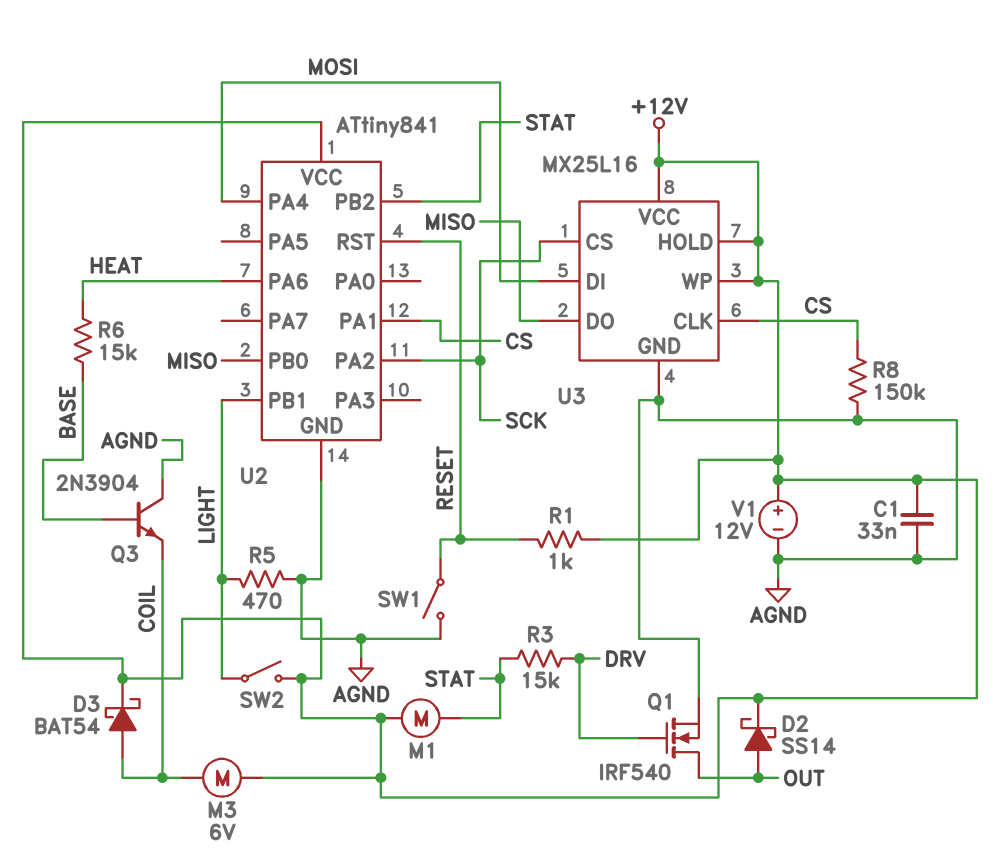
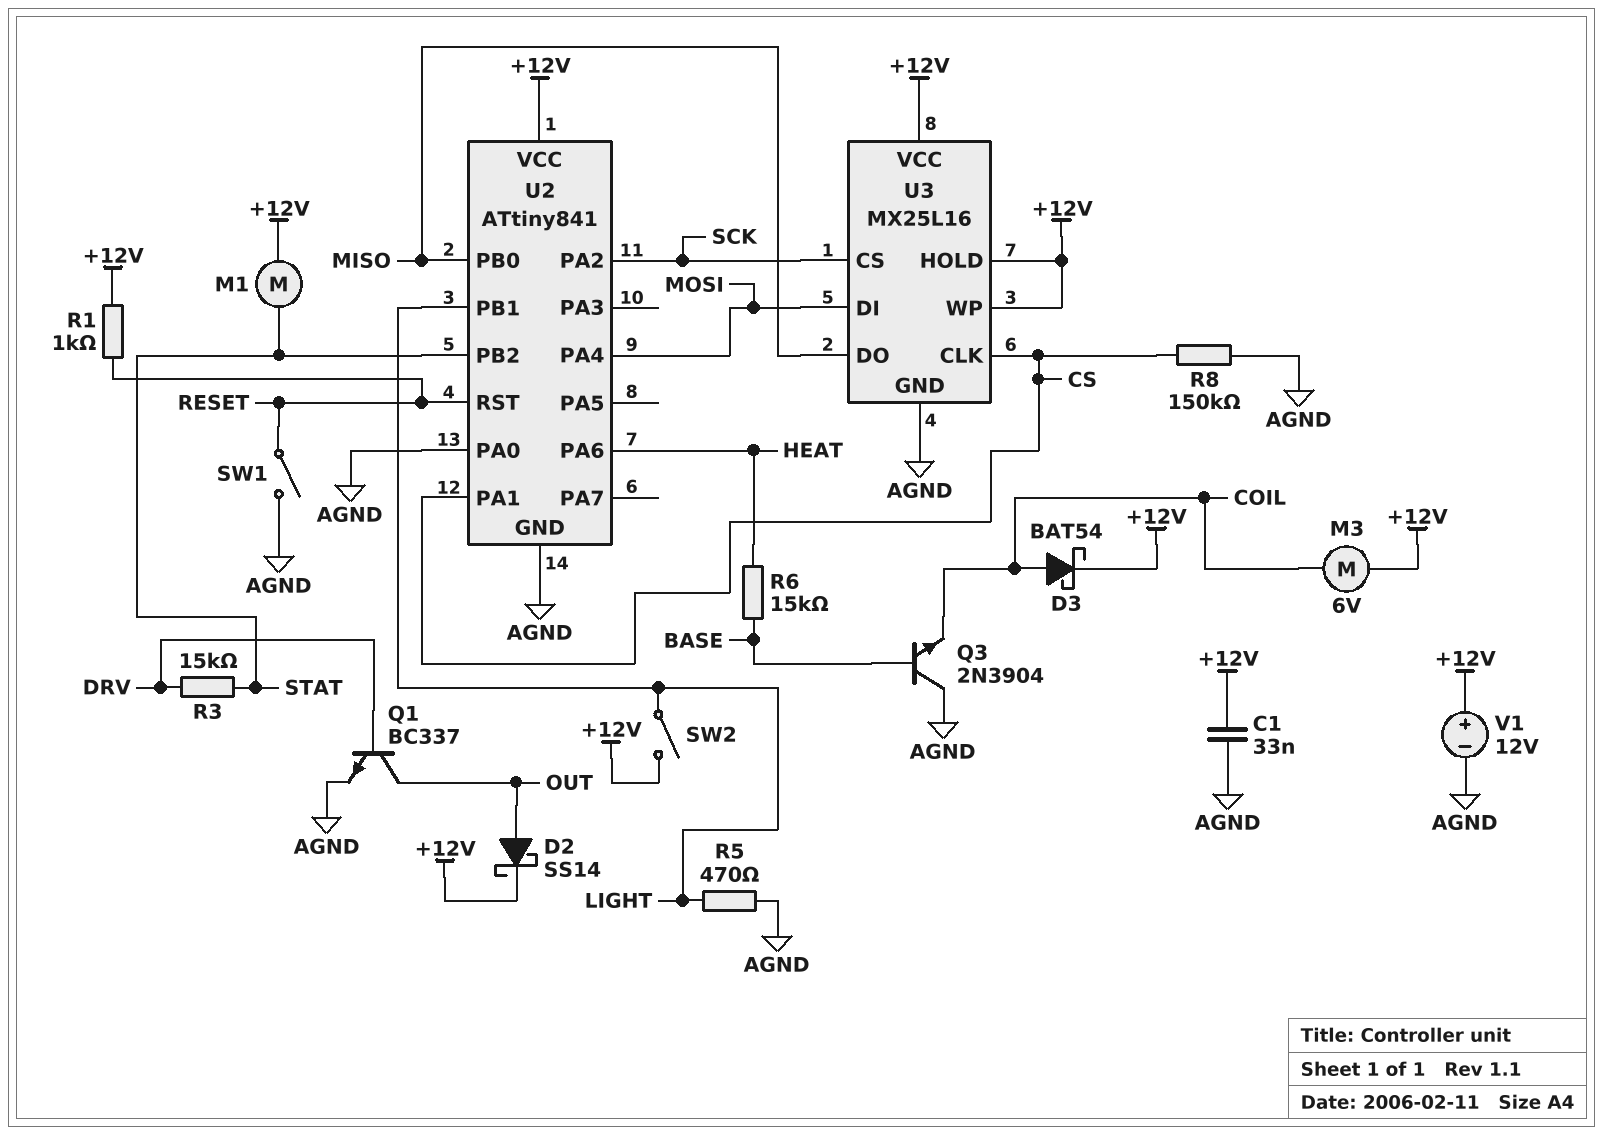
Q1: NMOS IRF540 (G DRV, D OUT, S AGND) -> NPN BC337 (B DRV, C OUT, E AGND)
U2 pin PA0: none -> AGND

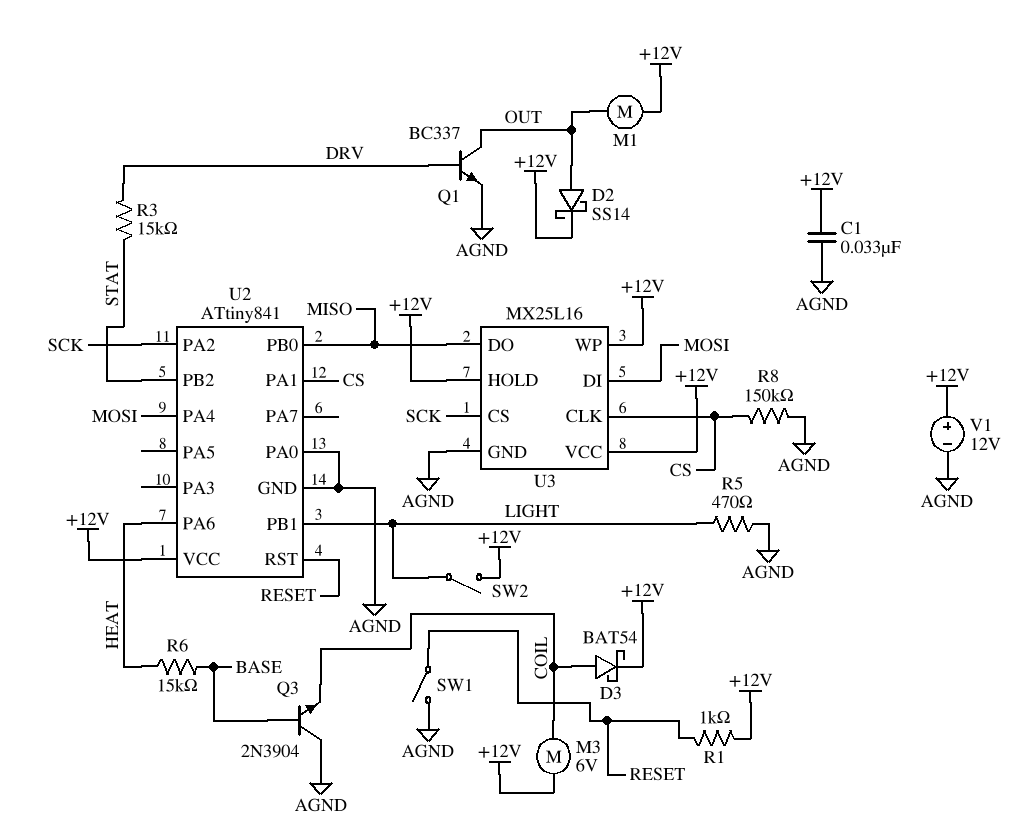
M1: motor (+12V, STAT) -> motor (+12V, OUT)

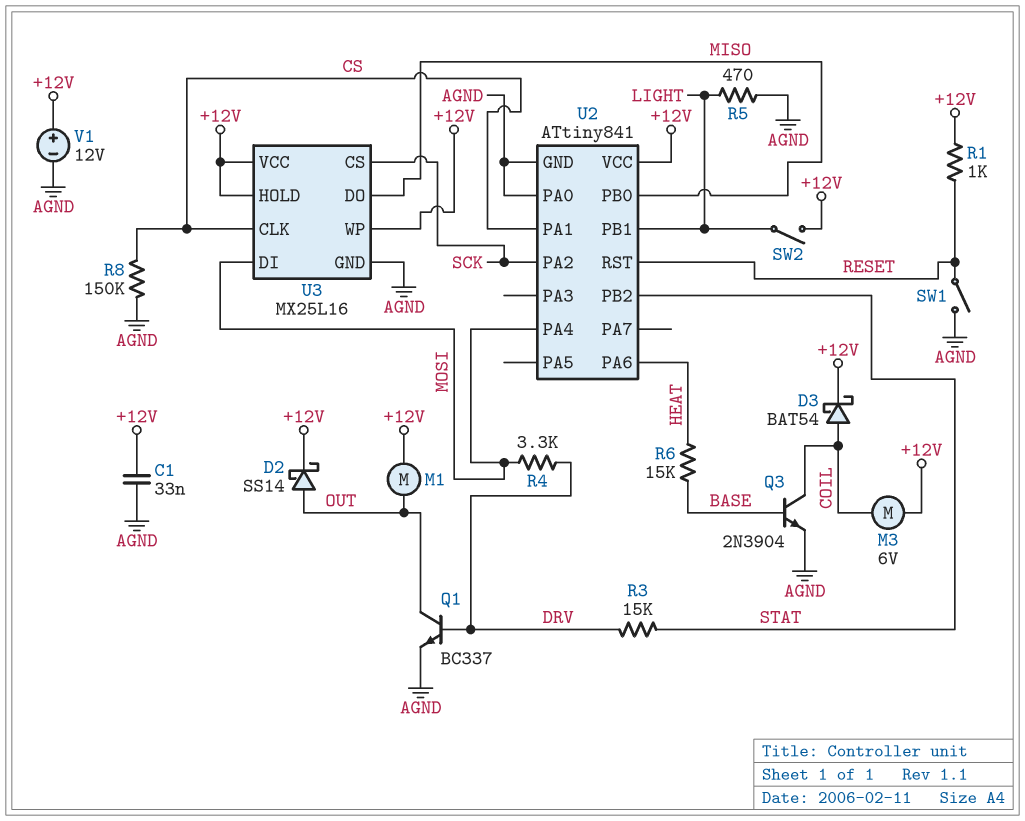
Q3: NPN 2N3904 (B BASE, C AGND, E COIL) -> NPN 2N3904 (B BASE, C COIL, E AGND)
R4: none -> 3.3k (DRV, MOSI)

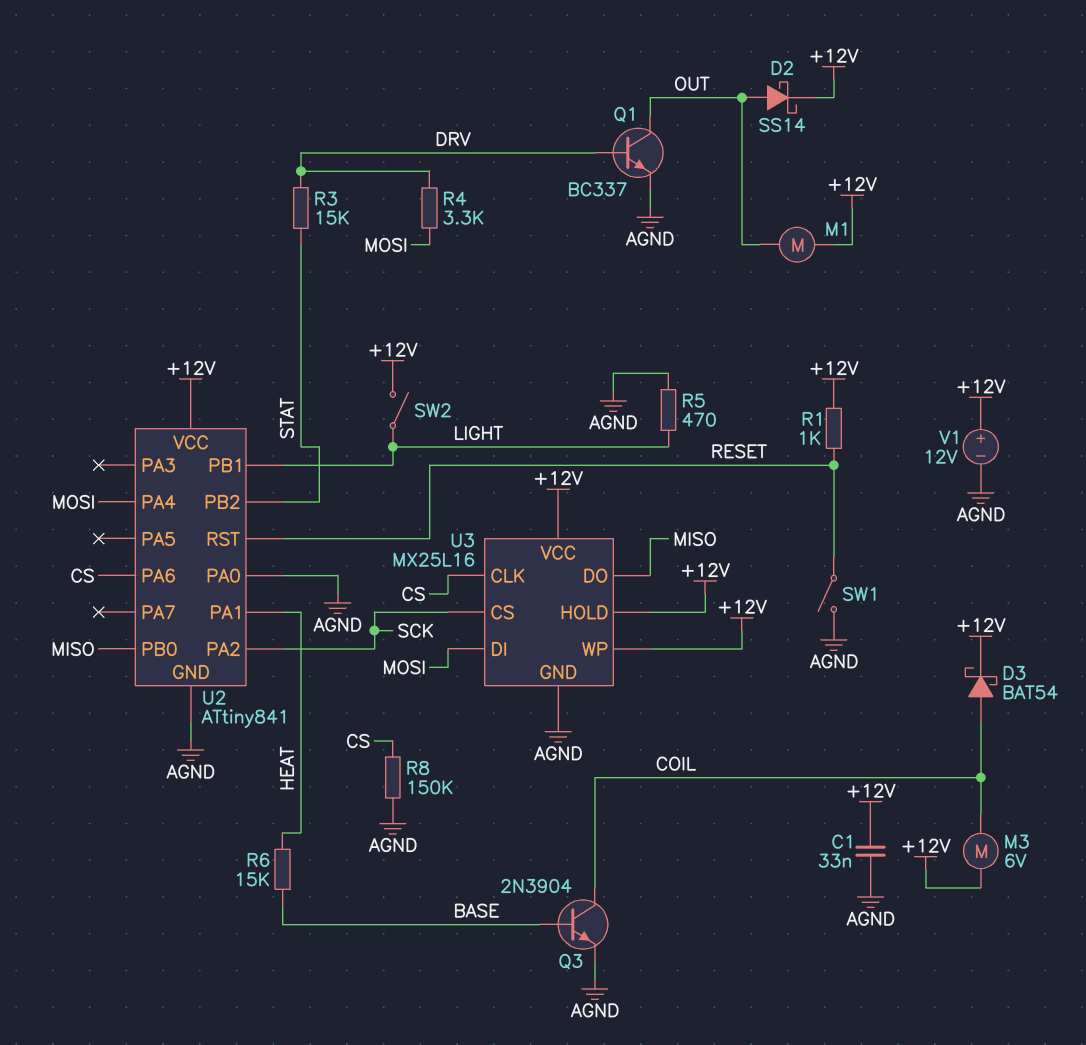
U2 pin PA1: CS -> HEAT
U2 pin PA6: HEAT -> CS

